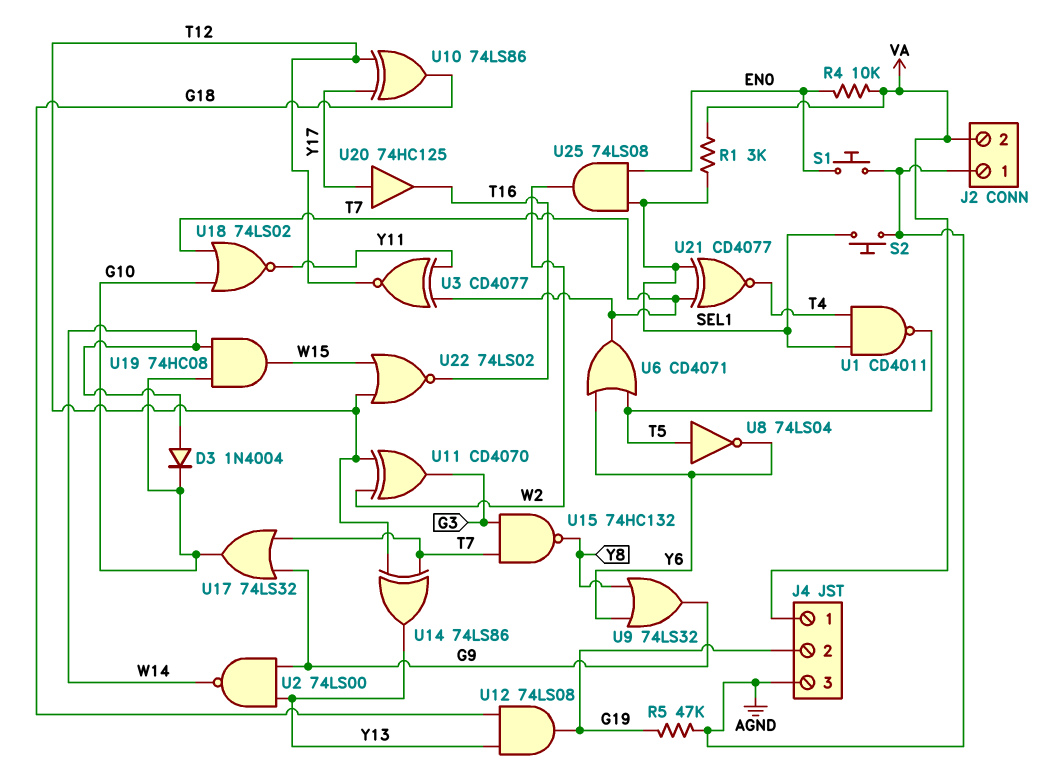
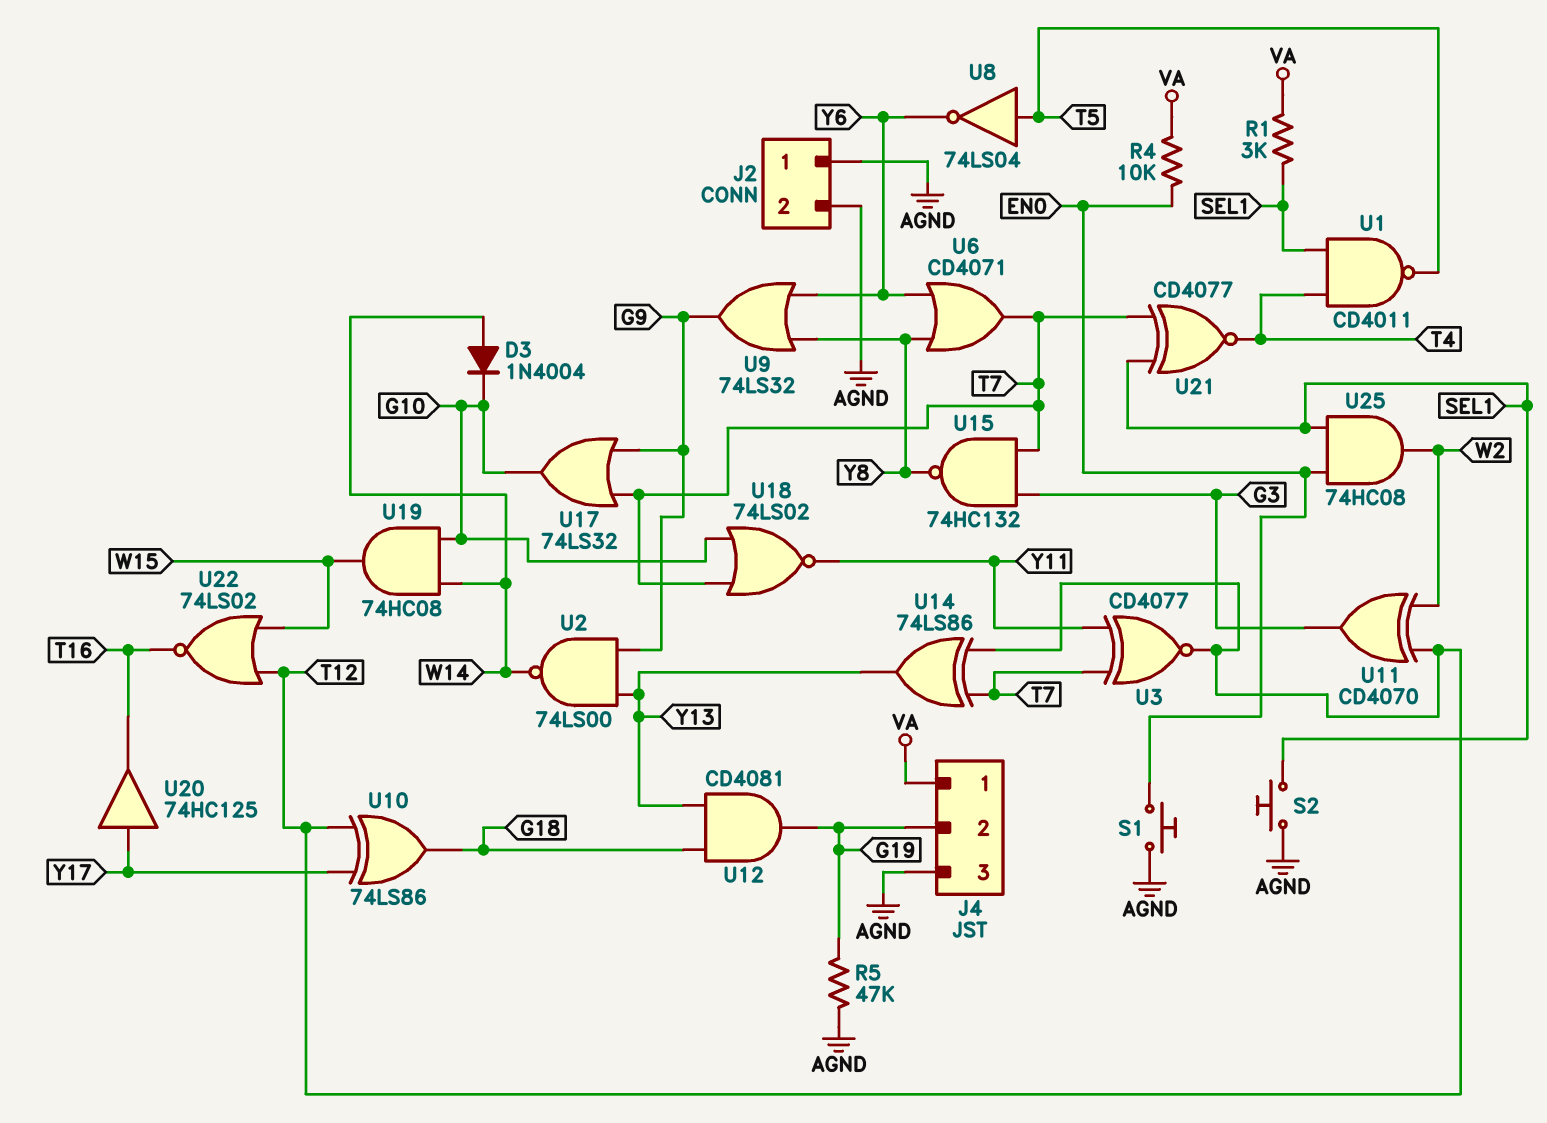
J2 pin 2: VA -> AGND
U6: OR CD4071 (in T5, in Y6, out T7) -> OR CD4071 (in Y6, in Y8, out T7)
U12: AND 74LS08 (in G18, in Y13, out G19) -> AND CD4081 (in G18, in Y13, out G19)
U25: AND 74LS08 (in EN0, in SEL1, out W2) -> AND 74HC08 (in EN0, in SEL1, out W2)

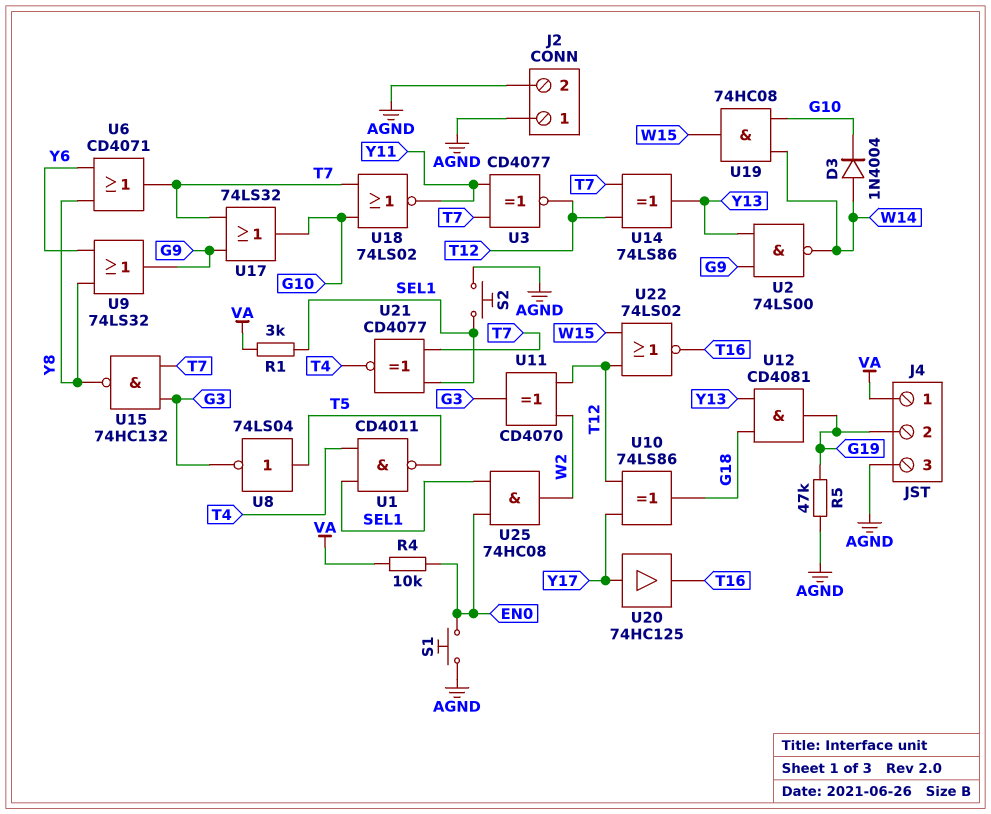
U8: NOT 74LS04 (in T5, out Y6) -> NOT 74LS04 (in T5, out G3)

